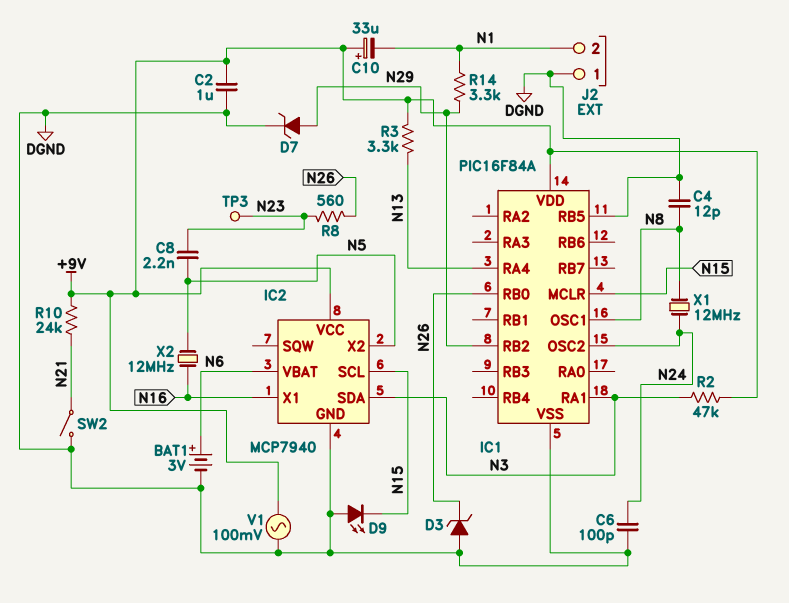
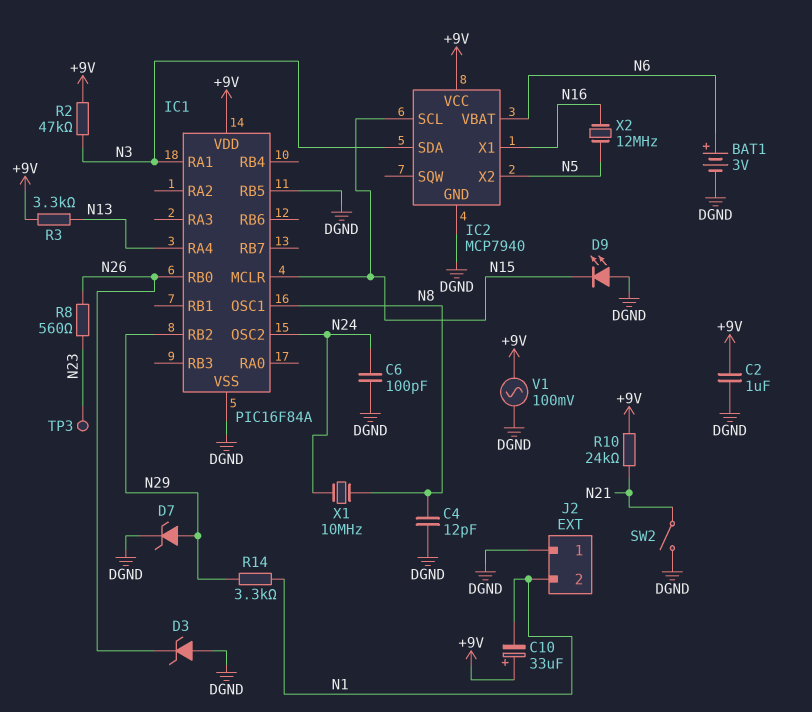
C8: 2.2nF (N5, N23) -> none
X1: 12MHz (N8, N24) -> 10MHz (N8, N24)

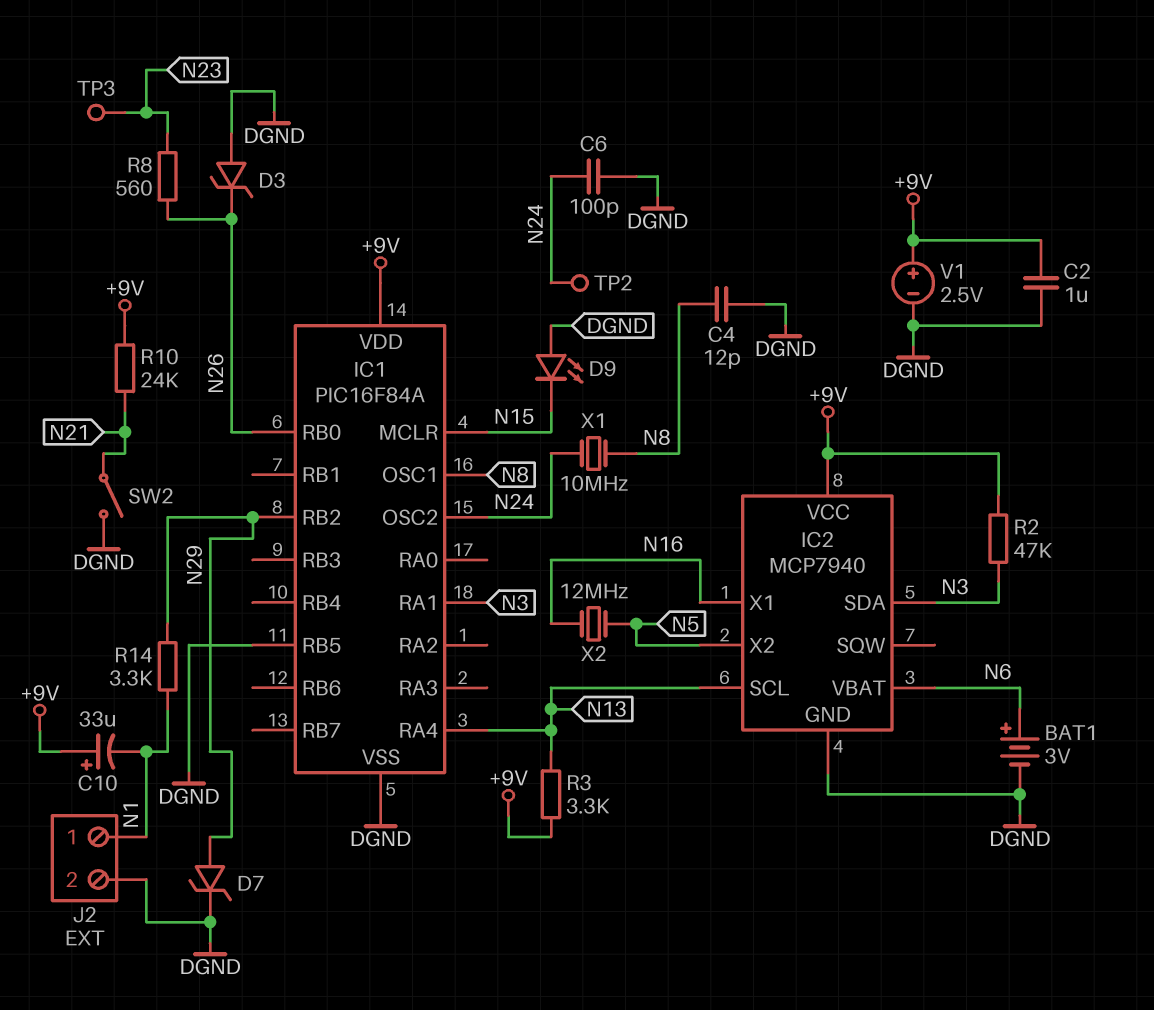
IC2 pin SCL: N15 -> N13
J2 pin 1: DGND -> N1
J2 pin 2: N1 -> DGND
TP2: none -> test point (N24)
V1: AC 100mV (+9V, DGND) -> 2.5V (plus +9V, minus DGND)

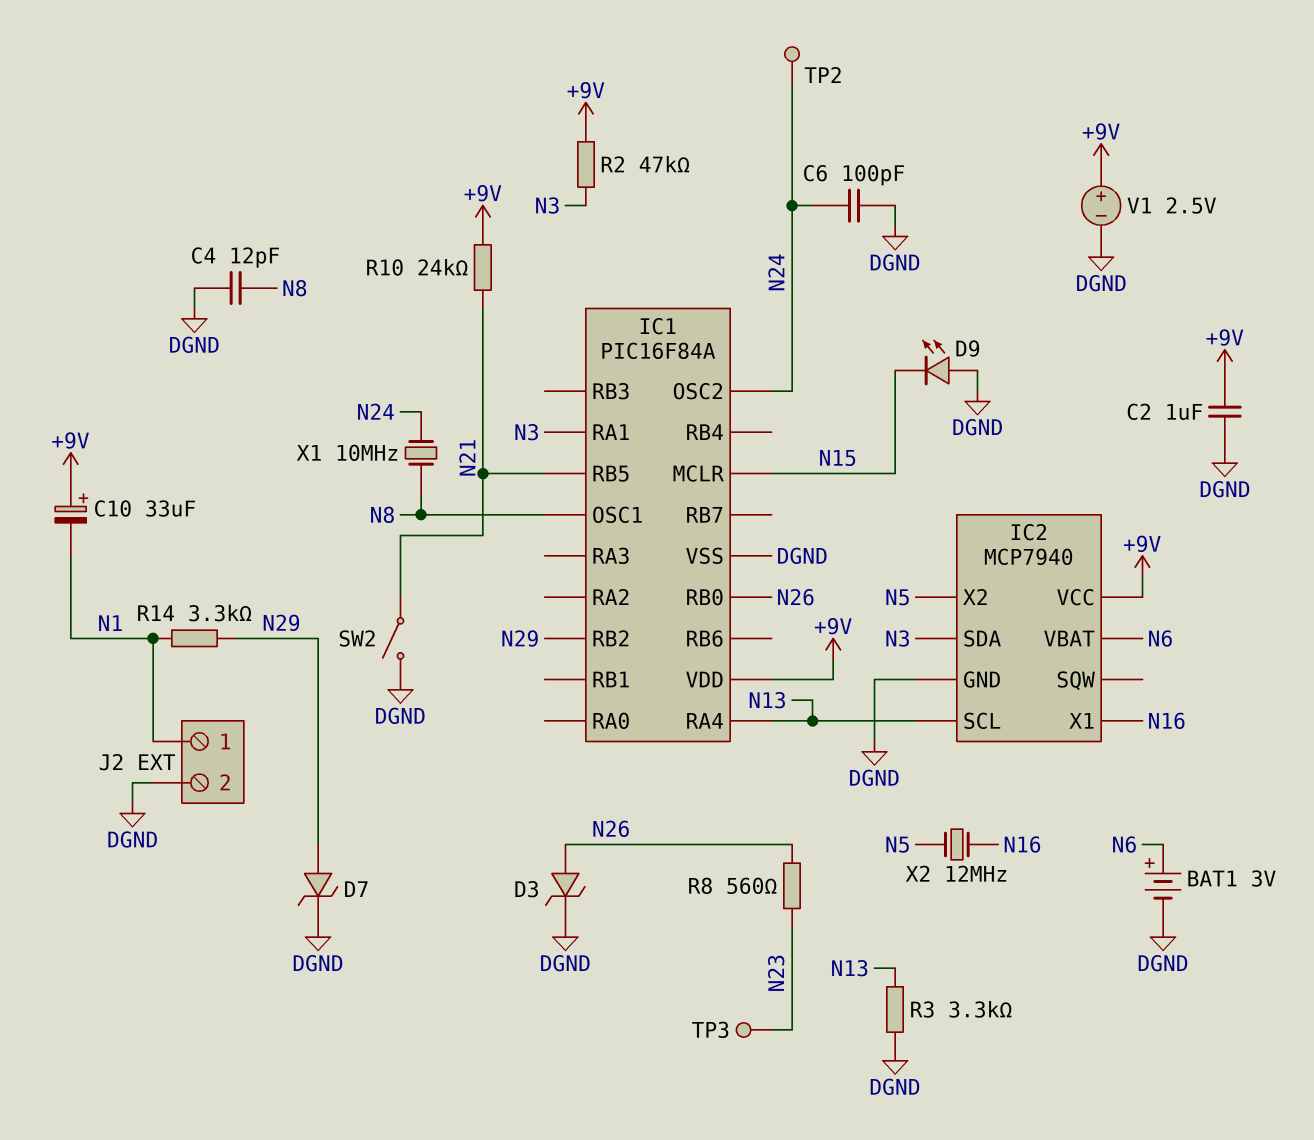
D3: zener (A DGND, K N26) -> zener (A N26, K DGND)
IC1 pin RB5: DGND -> N21
R3: 3.3k (+9V, N13) -> 3.3k (DGND, N13)

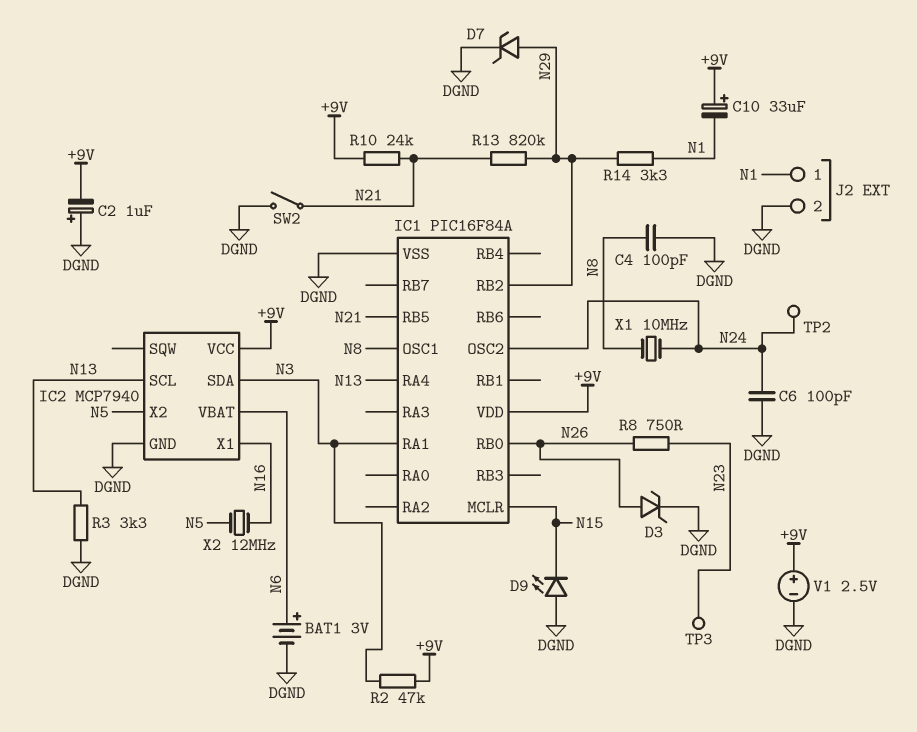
C2: 1uF (+9V, DGND) -> 1uF (plus DGND, minus +9V)
C4: 12pF (DGND, N8) -> 100pF (DGND, N8)
R8: 560 (N23, N26) -> 750 (N23, N26)
R13: none -> 820k (N21, N29)

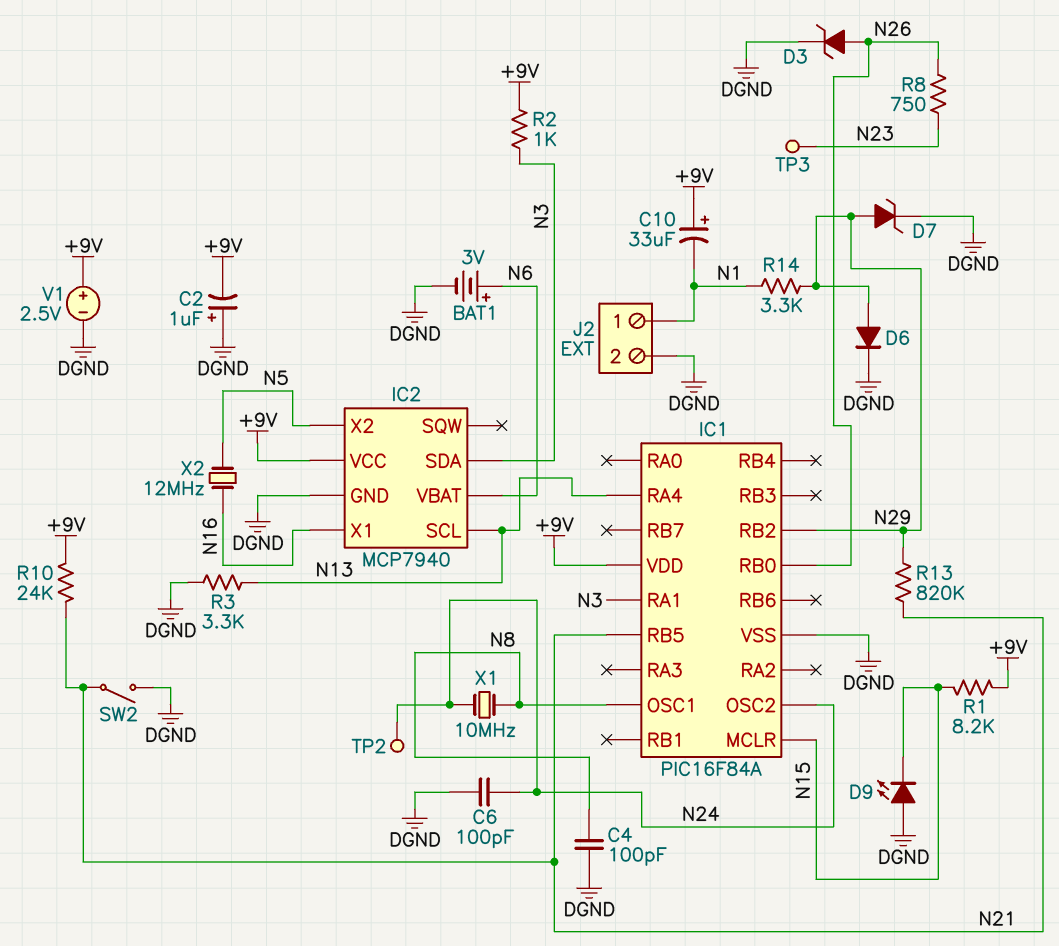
D6: none -> diode (A N29, K DGND)
R1: none -> 8.2k (+9V, N15)
R2: 47k (+9V, N3) -> 1k (+9V, N3)

